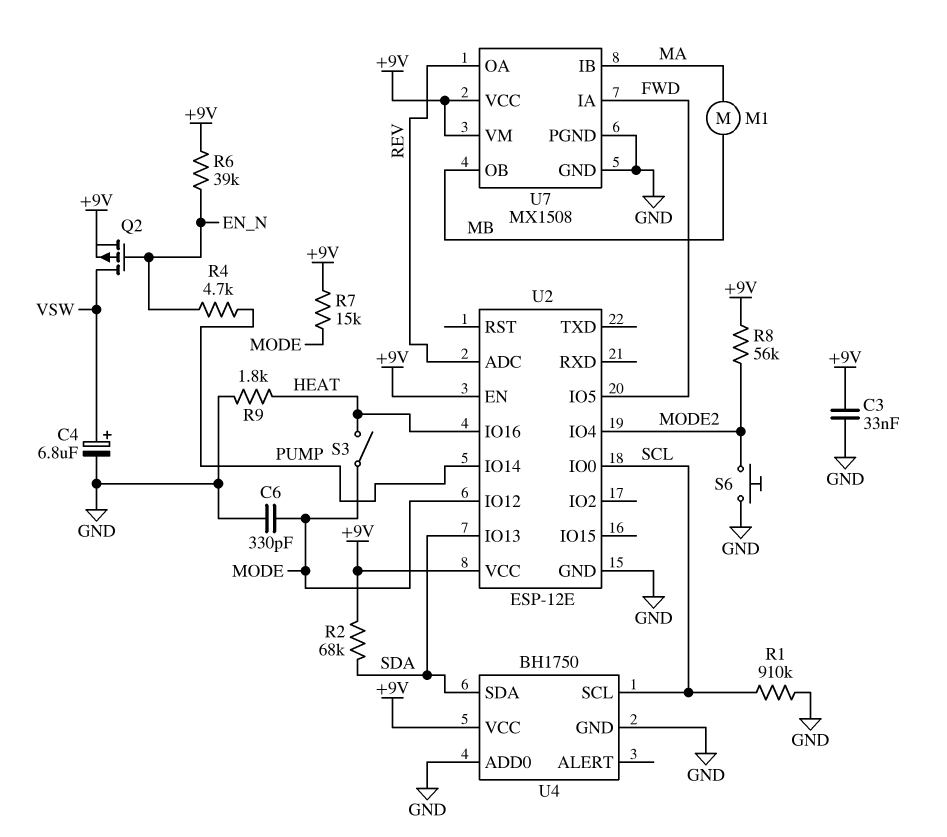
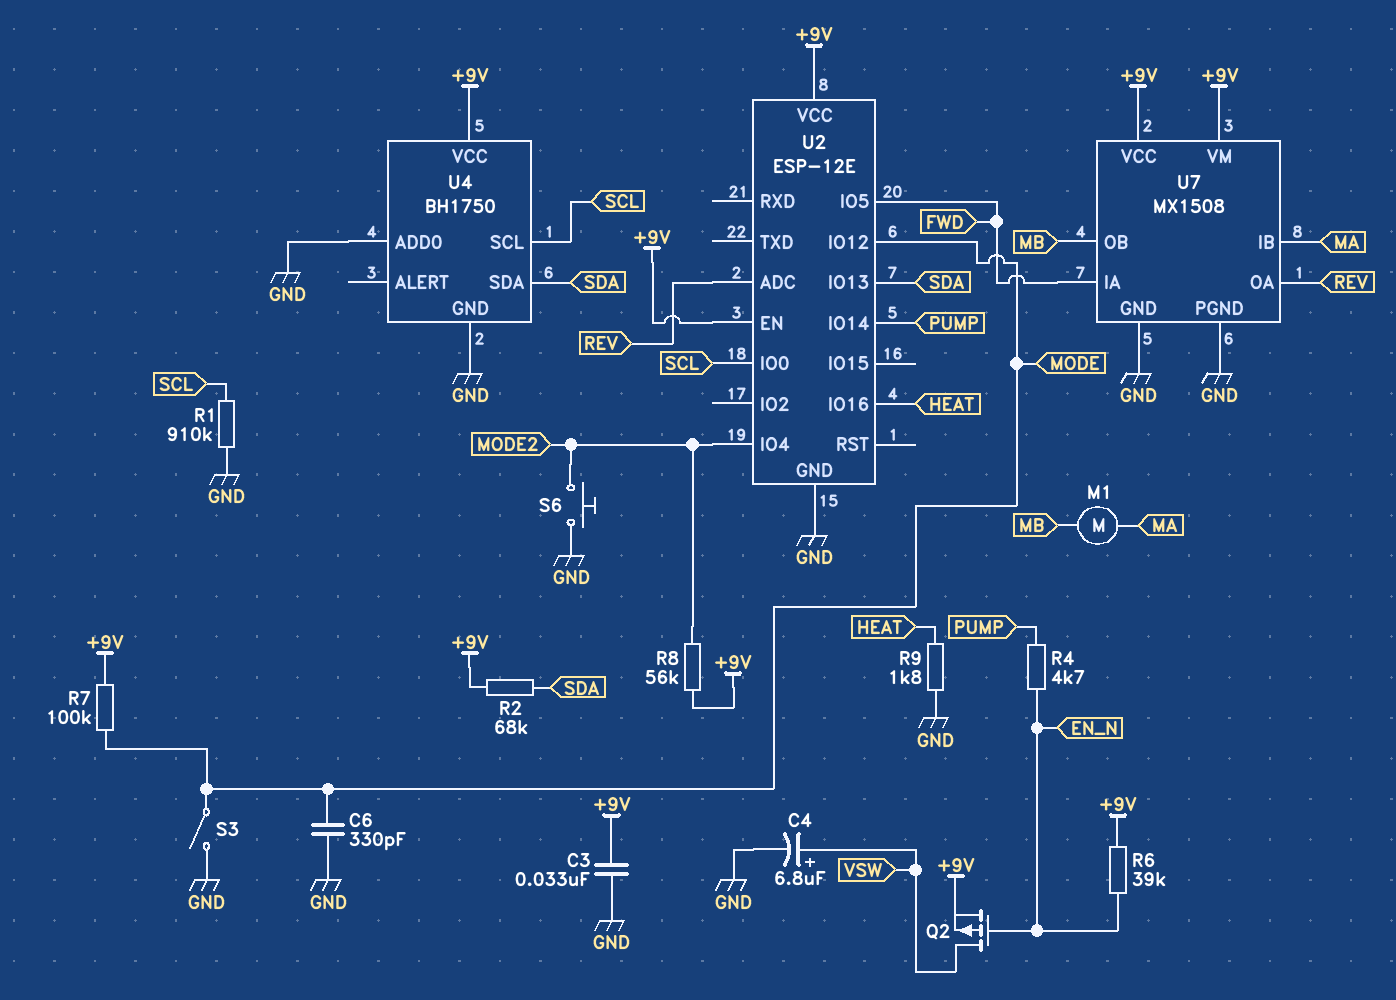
R7: 15k (+9V, MODE) -> 100k (+9V, MODE)
S3: switch (HEAT, MODE) -> switch (GND, MODE)

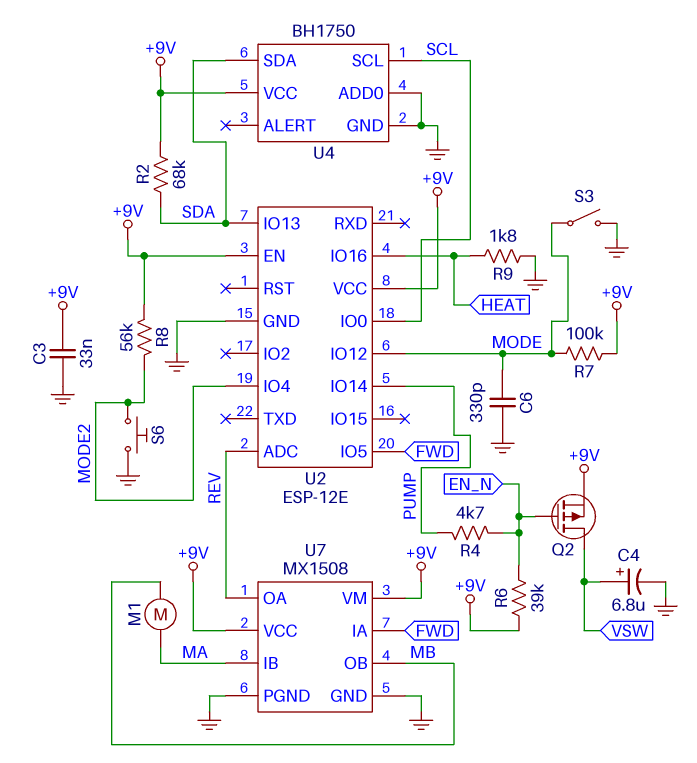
R1: 910k (GND, SCL) -> none

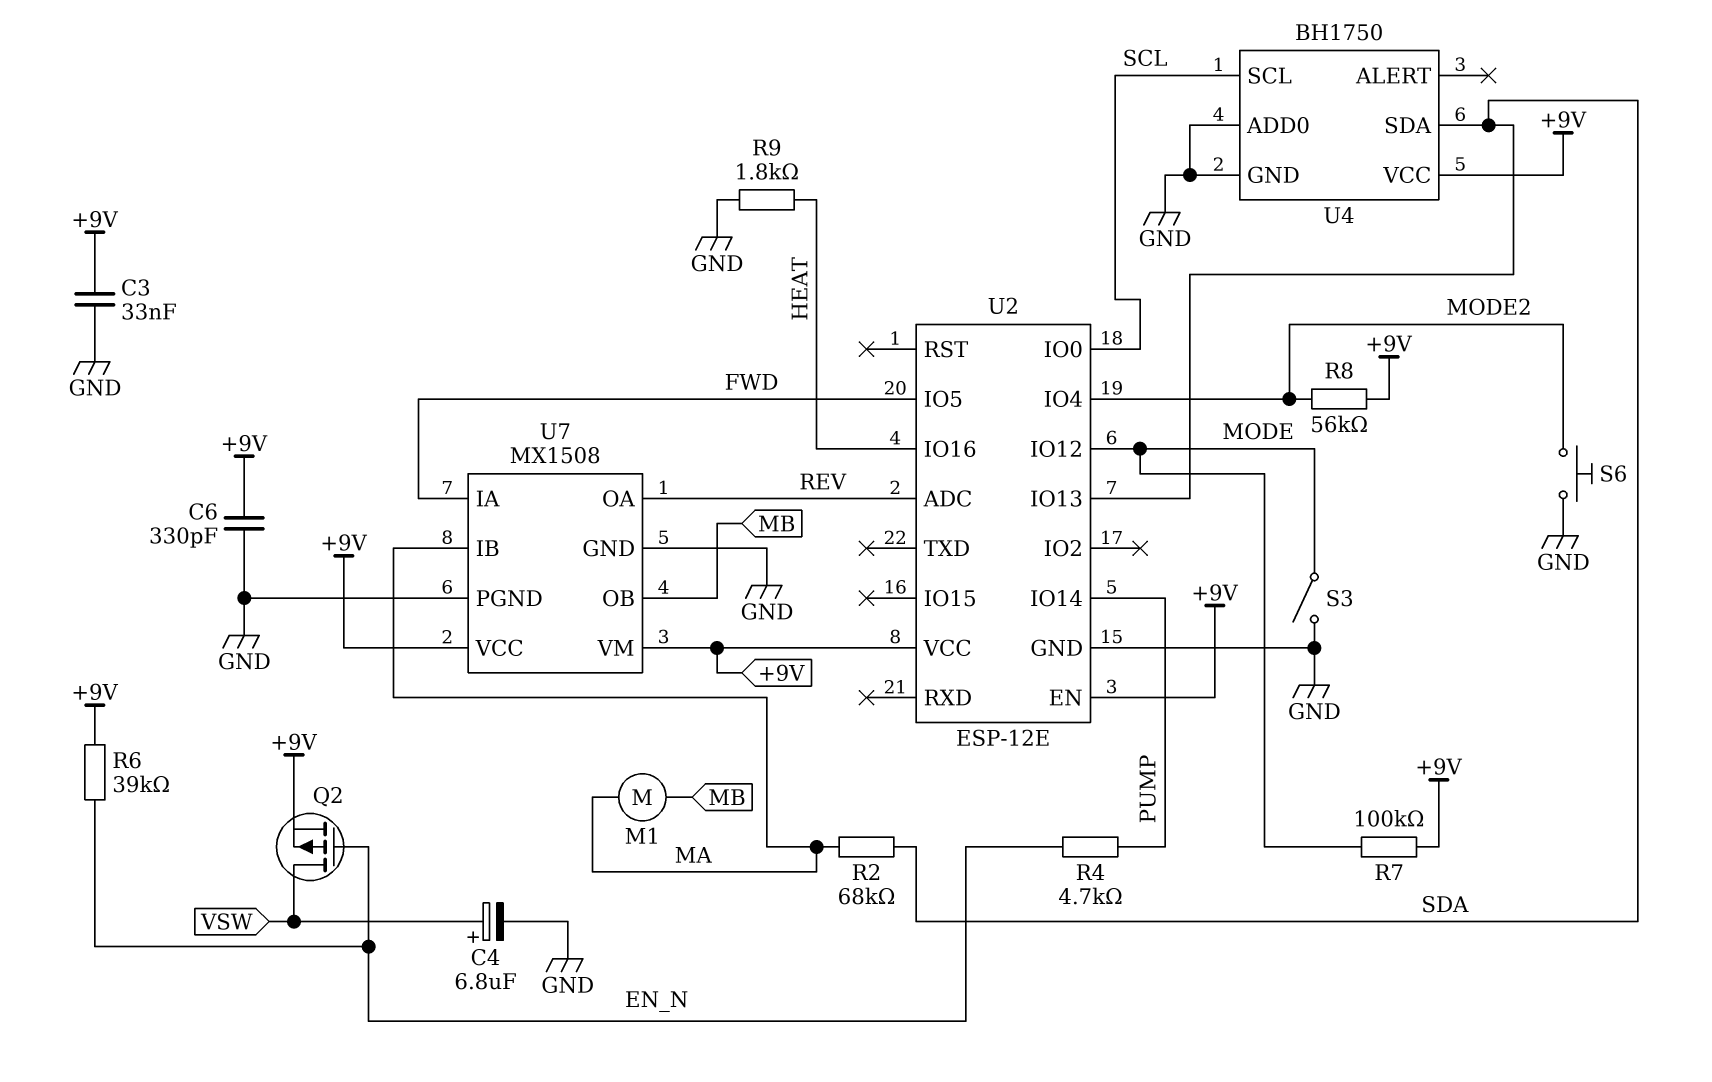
C6: 330pF (GND, MODE) -> 330pF (+9V, GND)
R2: 68k (+9V, SDA) -> 68k (MA, SDA)

